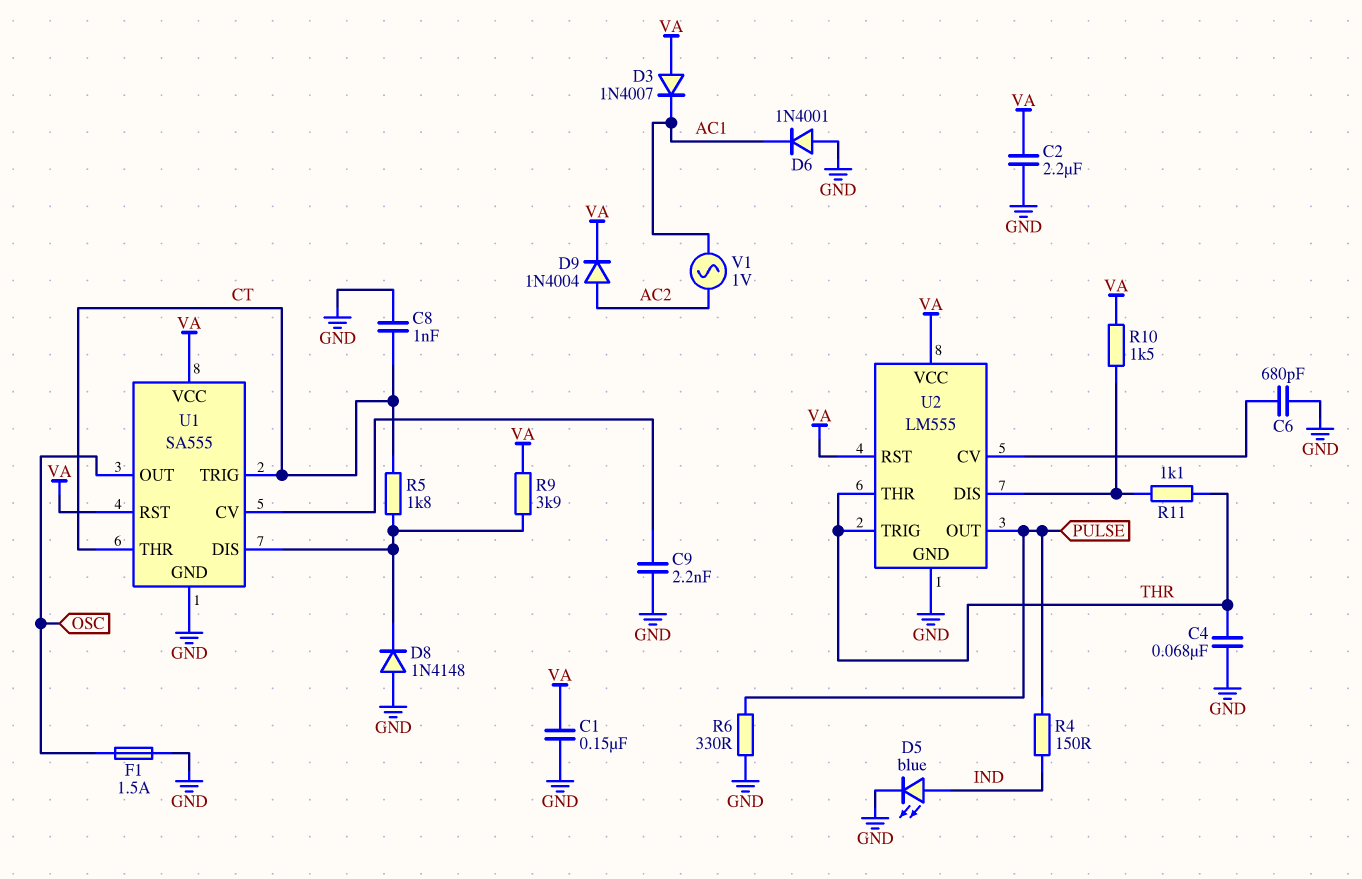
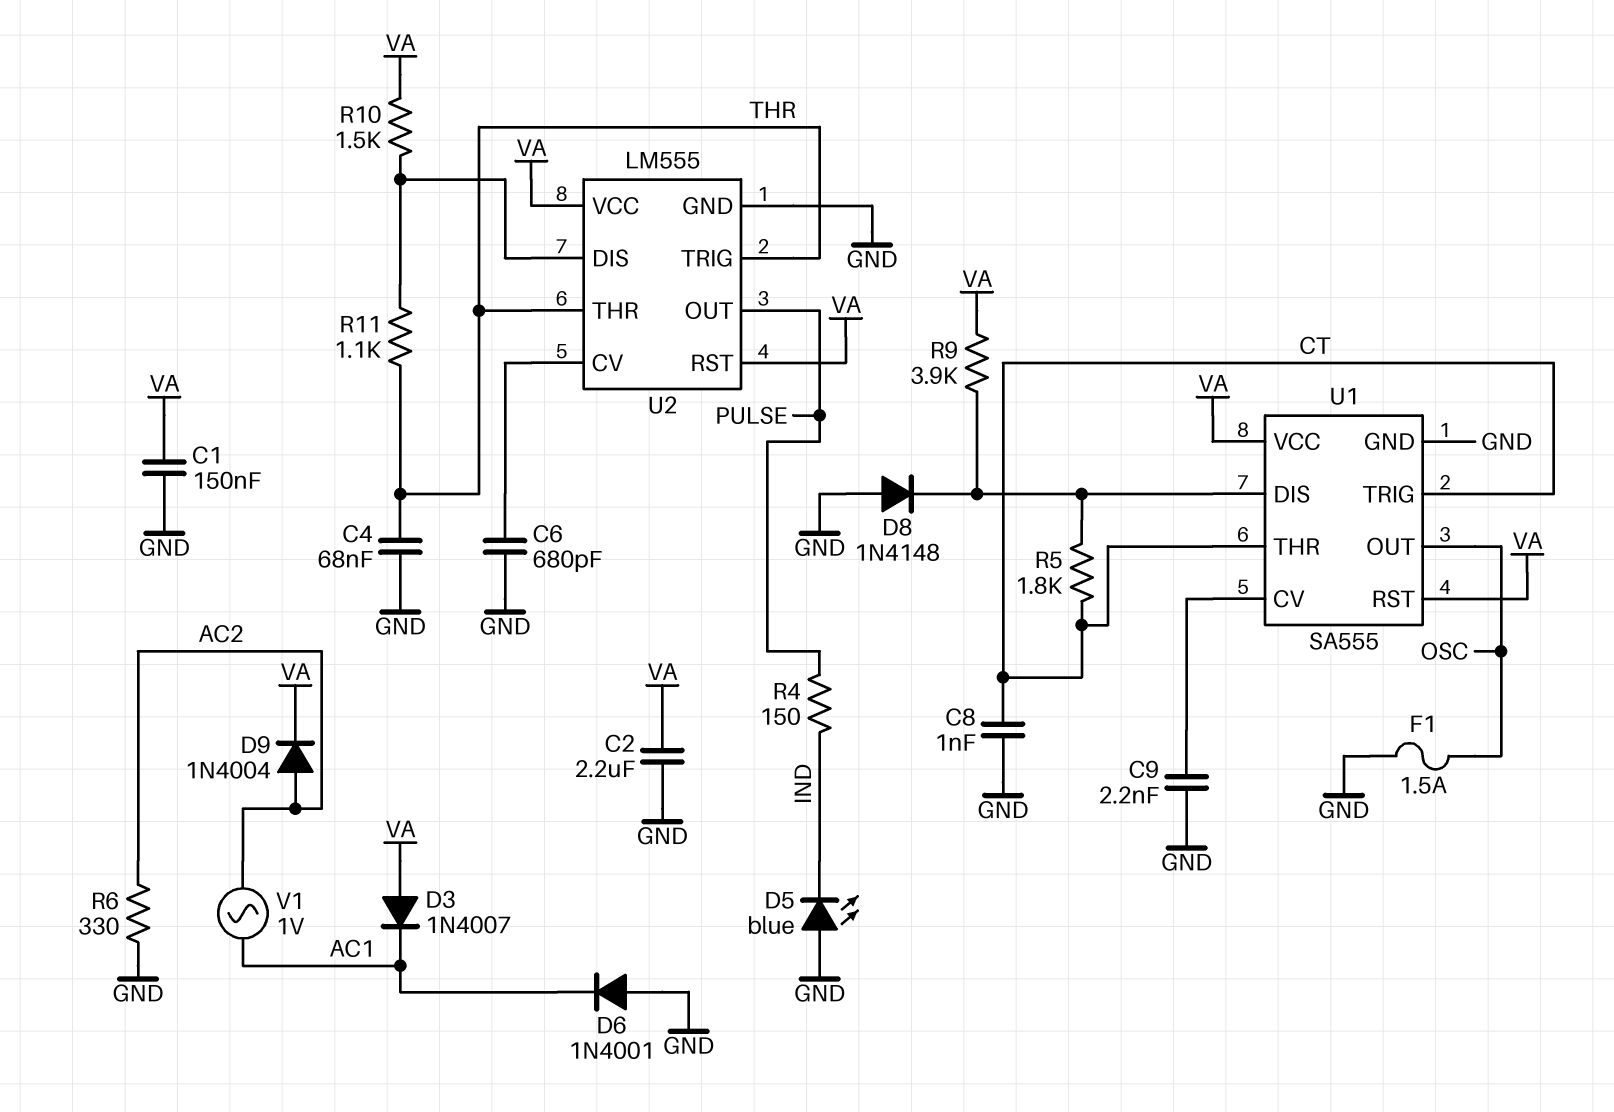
D5: LED blue (A IND, K GND) -> LED blue (A GND, K IND)
R6: 330 (GND, PULSE) -> 330 (AC2, GND)

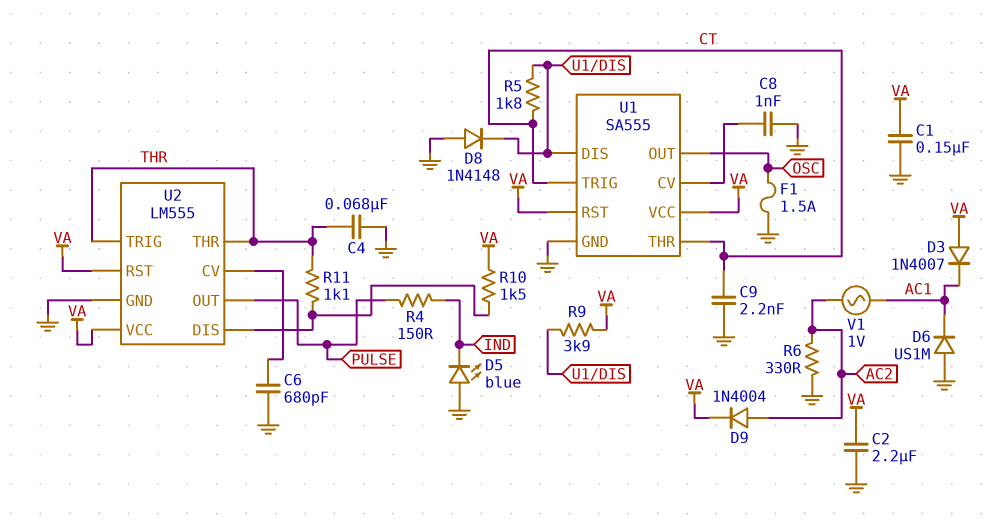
C8: 1nF (CT, GND) -> 1nF (GND, U1/CV)
C9: 2.2nF (GND, U1/CV) -> 2.2nF (CT, GND)
D6: diode 1N4001 (A GND, K AC1) -> diode US1M (A GND, K AC1)

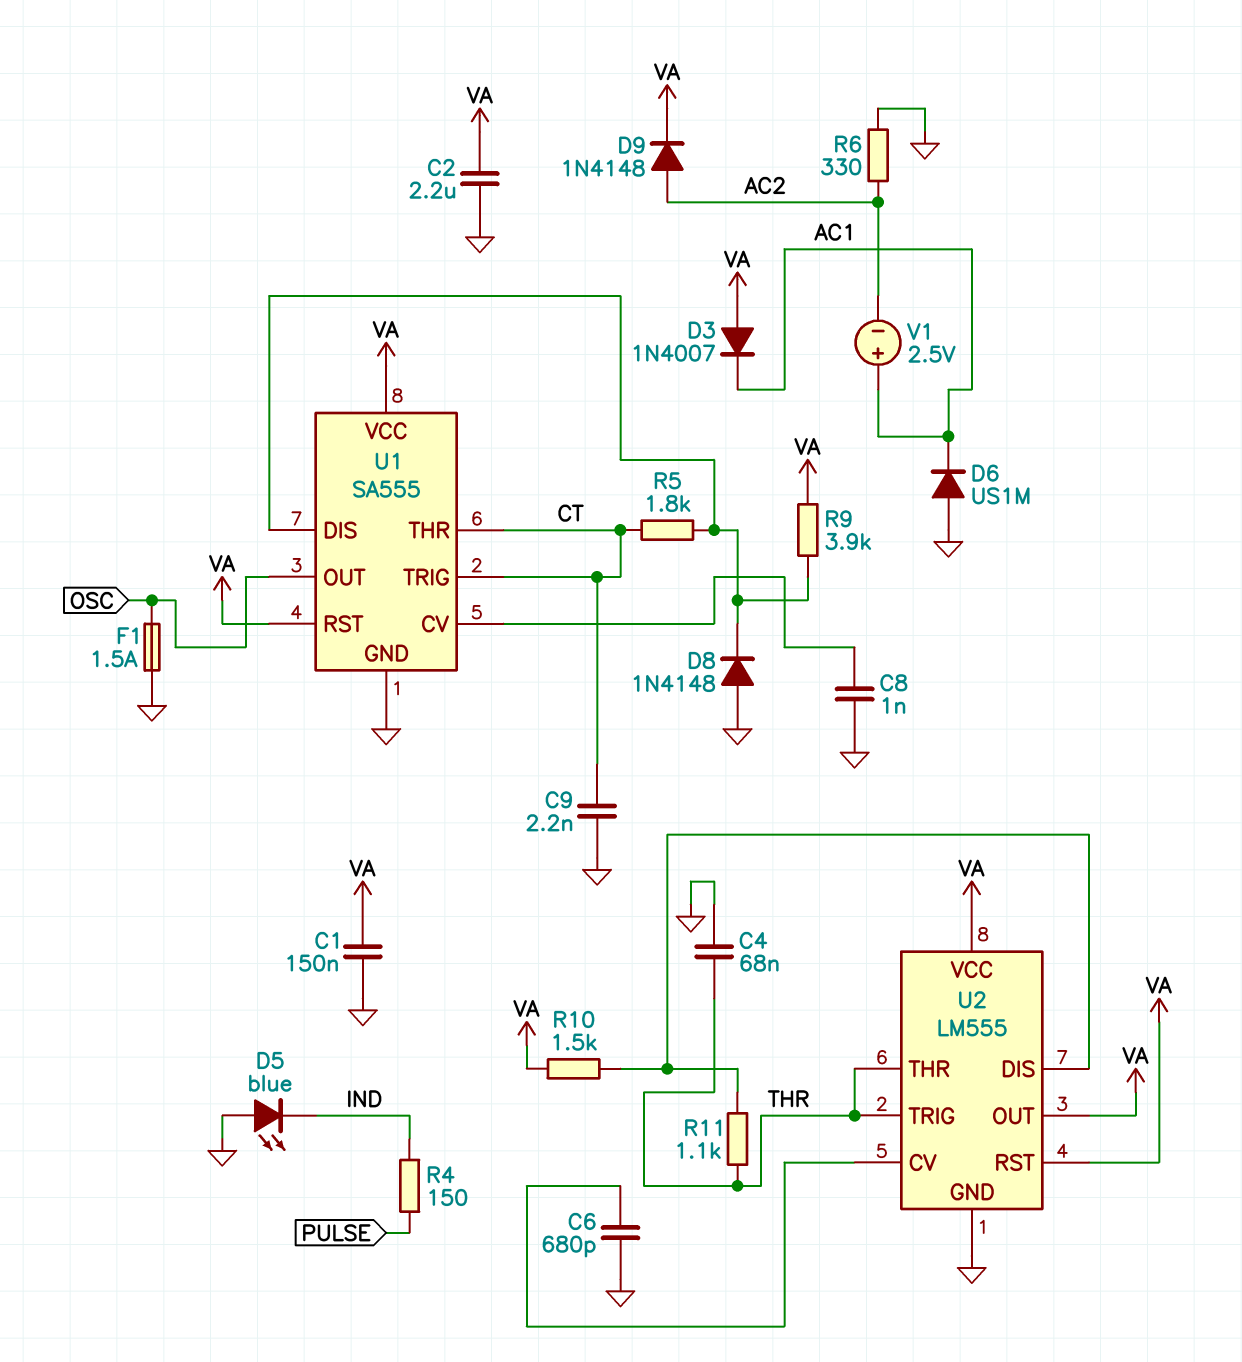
D9: diode 1N4004 (A AC2, K VA) -> diode 1N4148 (A AC2, K VA)
U2 pin OUT: PULSE -> VA
V1: AC 1V (AC1, AC2) -> 2.5V (plus AC1, minus AC2)

